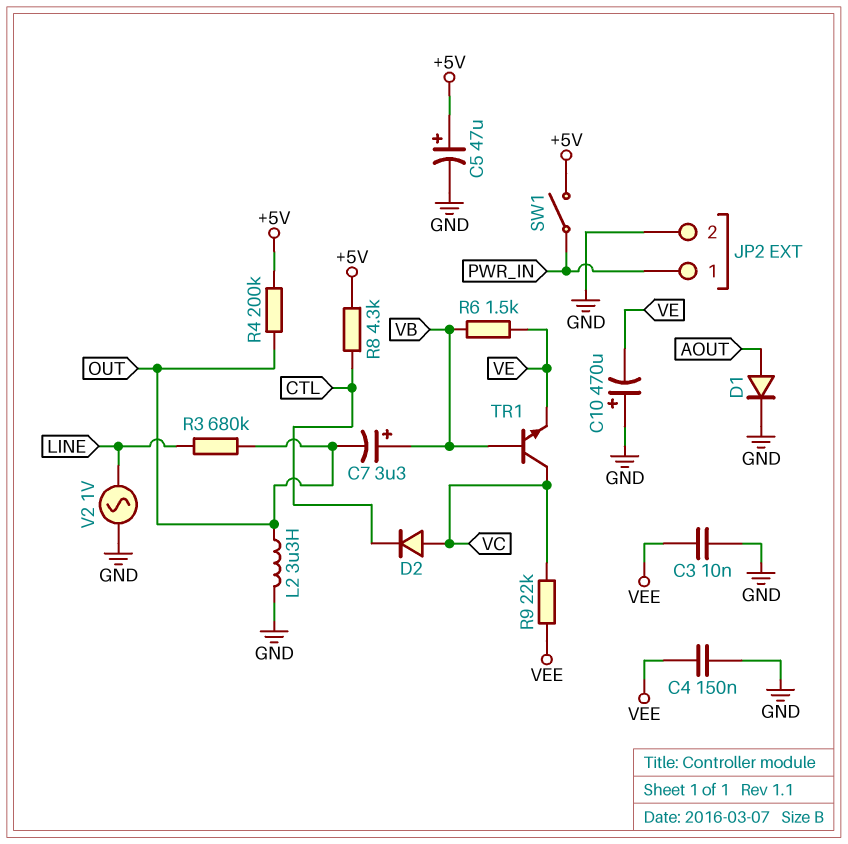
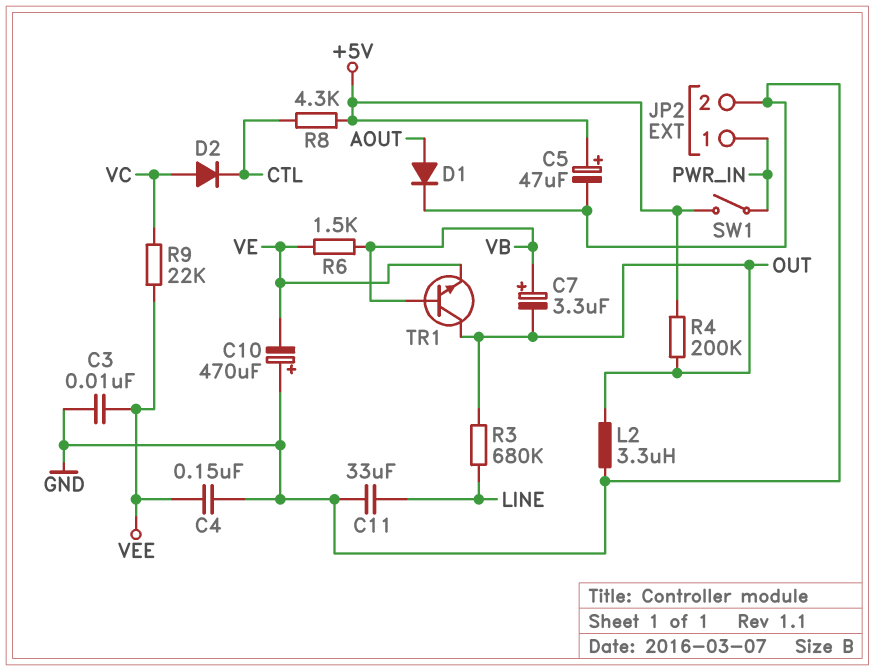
C11: none -> 33uF (GND, LINE)
TR1: NPN (B VB, C VC, E VE) -> NPN (B VB, C OUT, E VE)
V2: AC 1V (GND, LINE) -> none

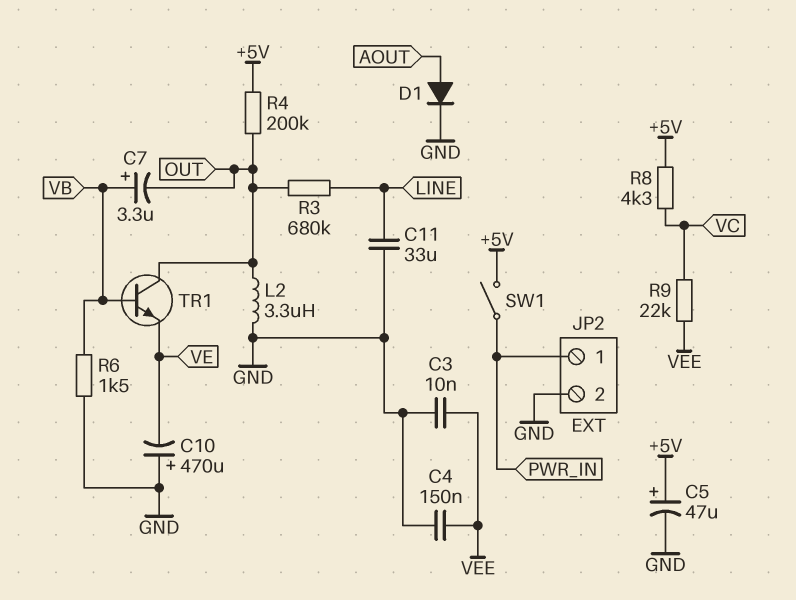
D2: diode (A VC, K CTL) -> none
R6: 1.5k (VB, VE) -> 1.5k (GND, VB)
R8: 4.3k (+5V, CTL) -> 4.3k (+5V, VC)

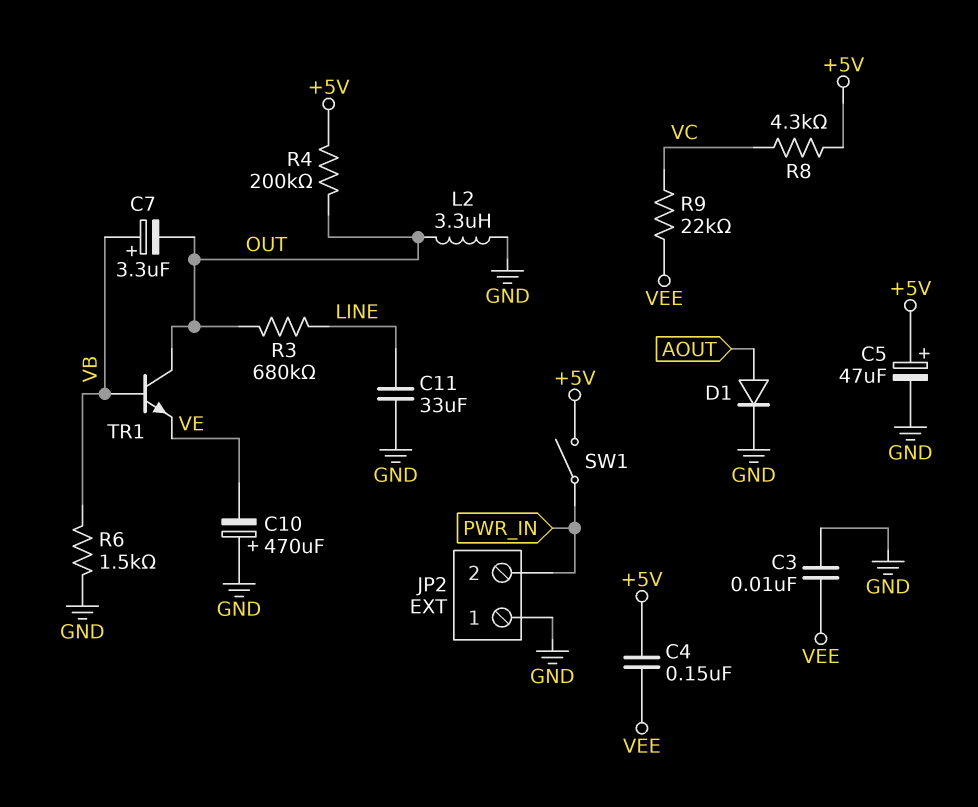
C4: 150nF (GND, VEE) -> 150nF (+5V, VEE)
JP2 pin 1: PWR_IN -> GND
JP2 pin 2: GND -> PWR_IN

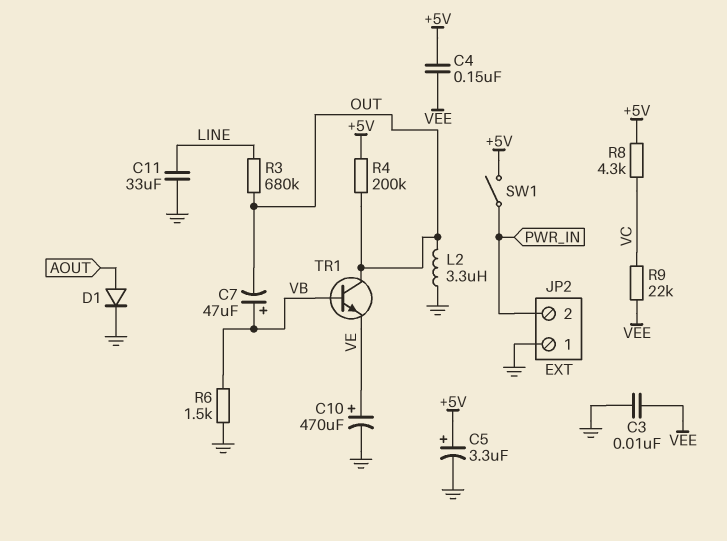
C5: 47uF (plus +5V, minus GND) -> 3.3uF (plus +5V, minus GND)
C7: 3.3uF (plus VB, minus OUT) -> 47uF (plus VB, minus OUT)
C10: 470uF (plus GND, minus VE) -> 470uF (plus VE, minus GND)

